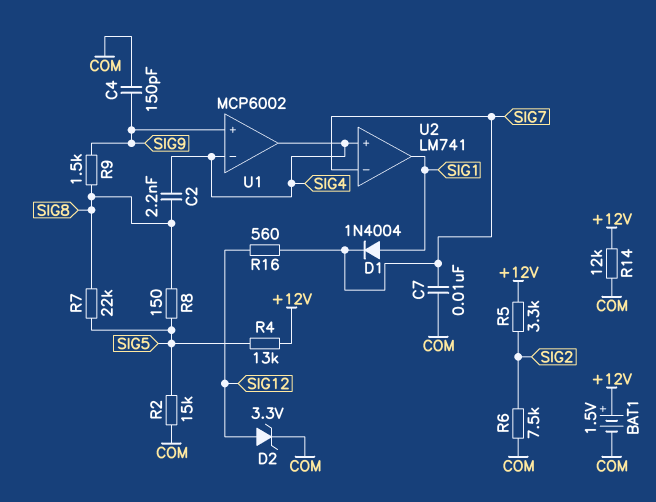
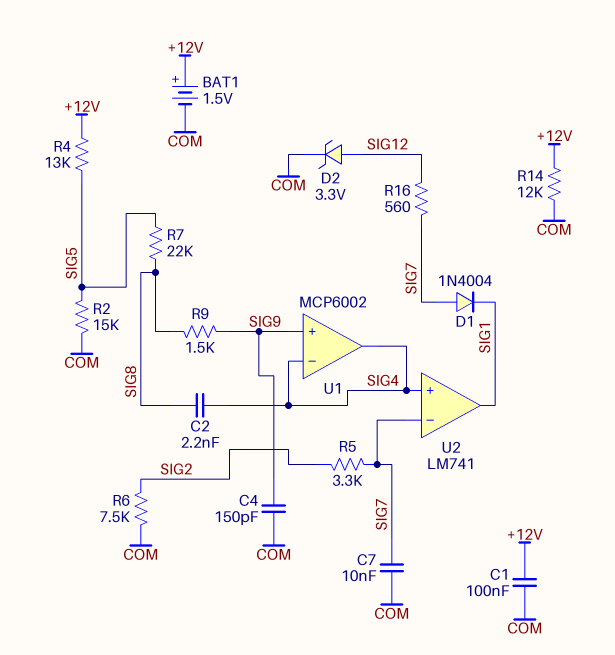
C1: none -> 100nF (+12V, COM)
D1: diode 1N4004 (A SIG1, K SIG7) -> diode 1N4004 (A SIG7, K SIG1)
R5: 3.3k (+12V, SIG2) -> 3.3k (SIG2, SIG7)
R8: 150 (SIG5, SIG8) -> none

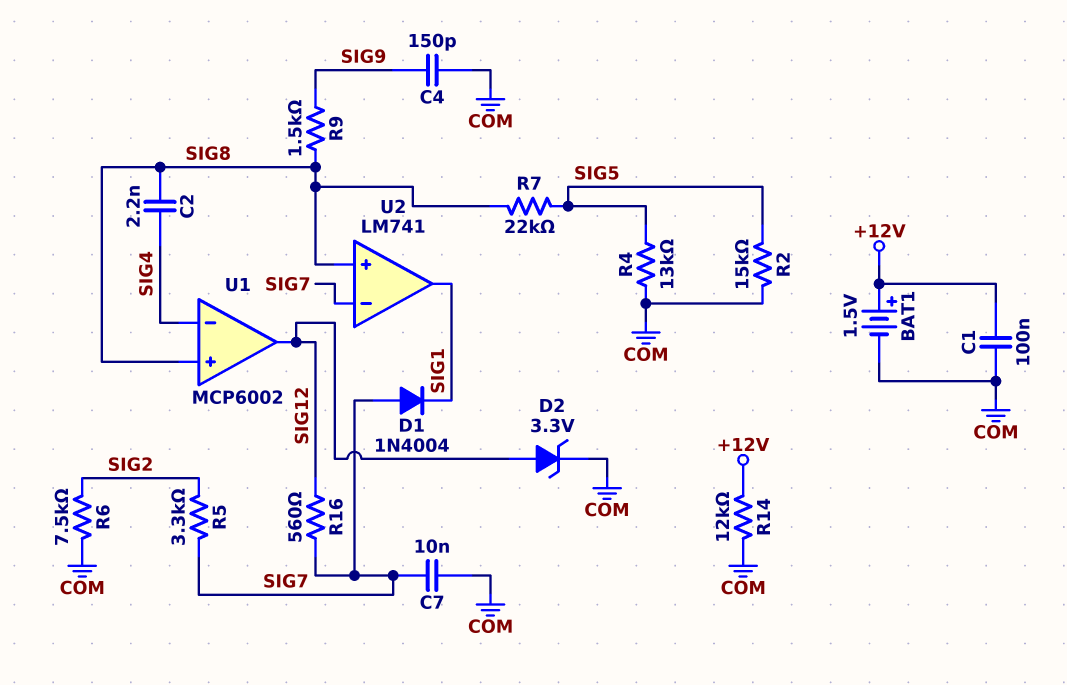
R4: 13k (+12V, SIG5) -> 13k (COM, SIG5)
U1 pin in+: SIG9 -> SIG8
U1 pin out: SIG4 -> SIG12
U2 pin in+: SIG4 -> SIG8

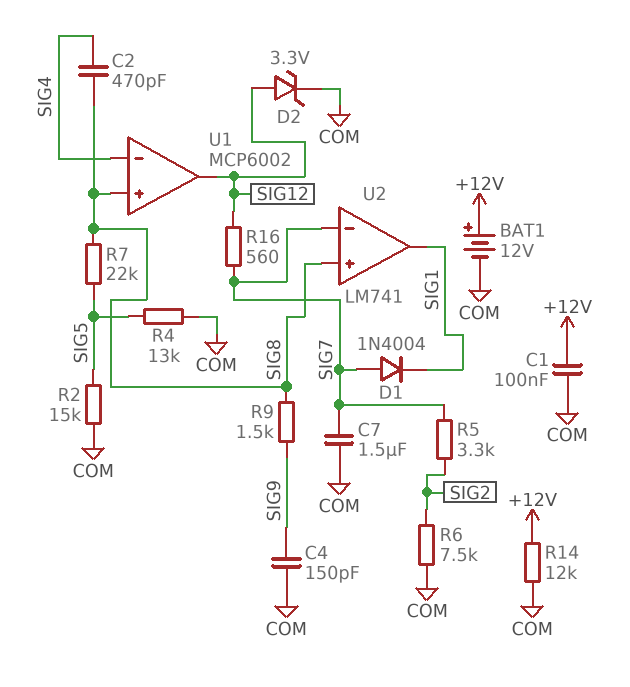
BAT1: 1.5V (plus +12V, minus COM) -> 12V (plus +12V, minus COM)
C2: 2.2nF (SIG4, SIG8) -> 470pF (SIG4, SIG8)
C7: 10nF (COM, SIG7) -> 1.5uF (COM, SIG7)

